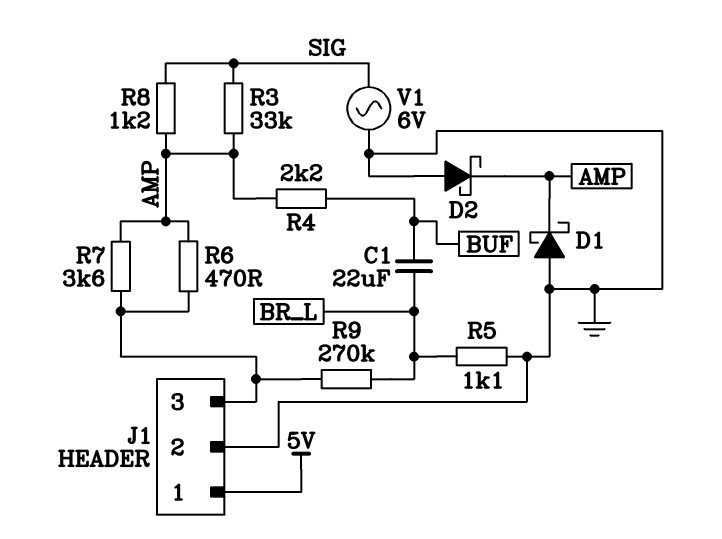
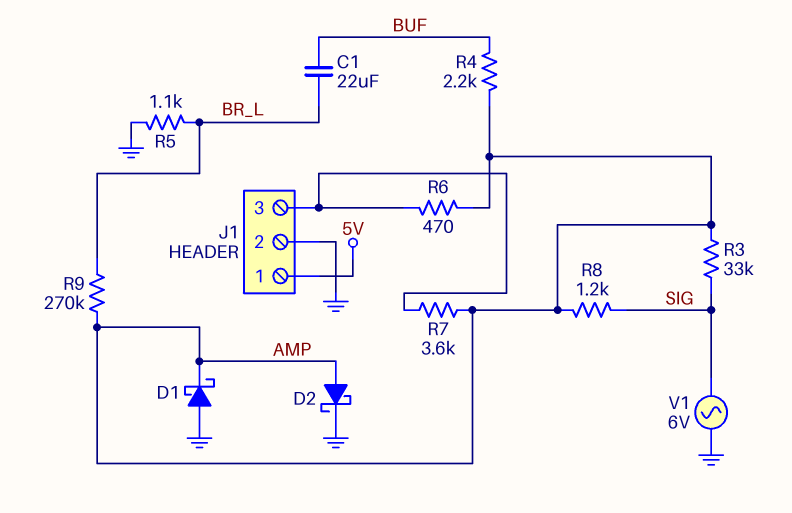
D2: schottky (A GND, K AMP) -> schottky (A AMP, K GND)
R9: 270k (BR_L, J1/3) -> 270k (AMP, BR_L)

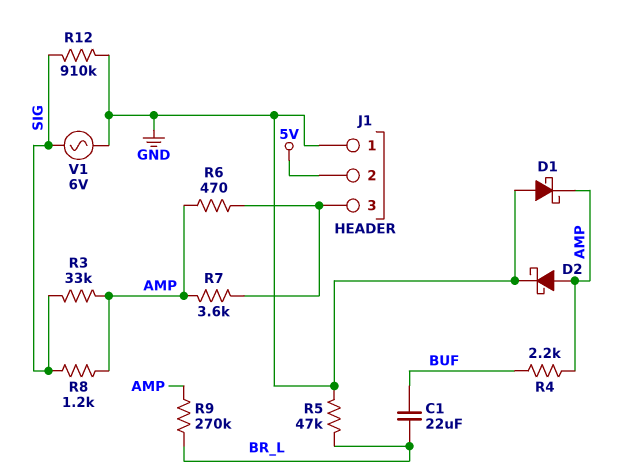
J1 pin 1: 5V -> GND
J1 pin 2: GND -> 5V
R5: 1.1k (BR_L, GND) -> 47k (BR_L, GND)
R12: none -> 910k (GND, SIG)

